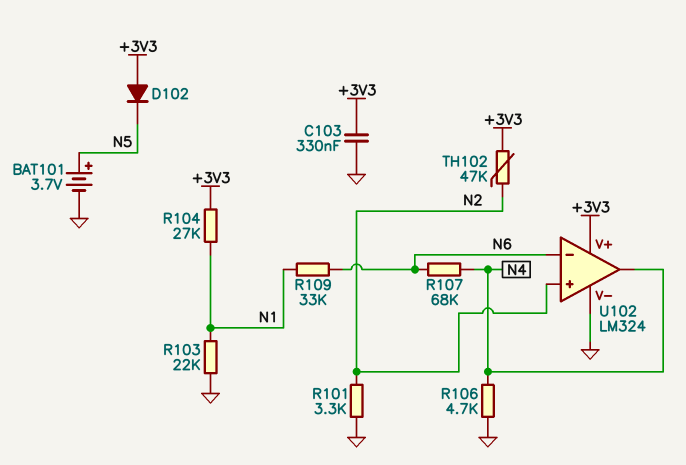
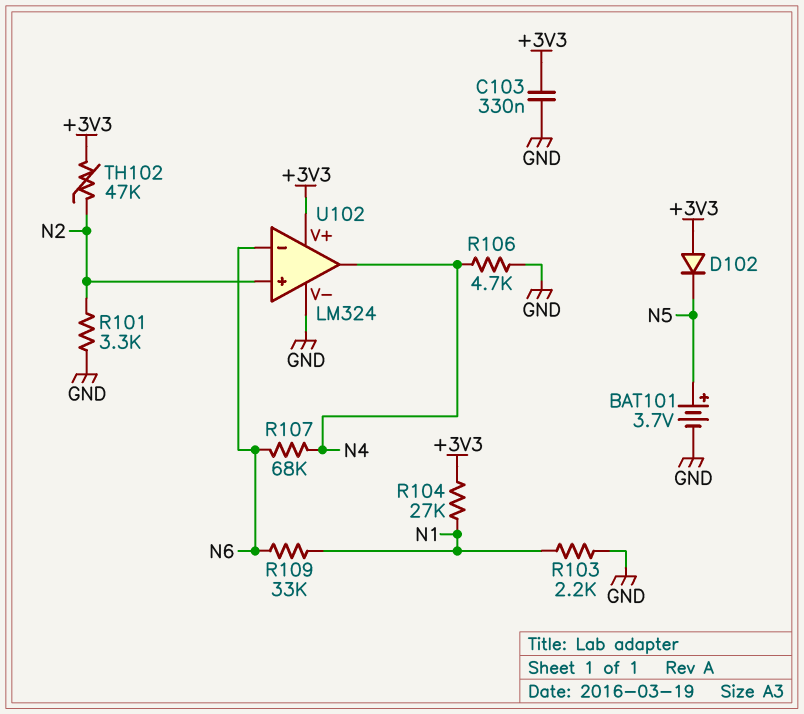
R103: 22k (GND, N1) -> 2.2k (GND, N1)

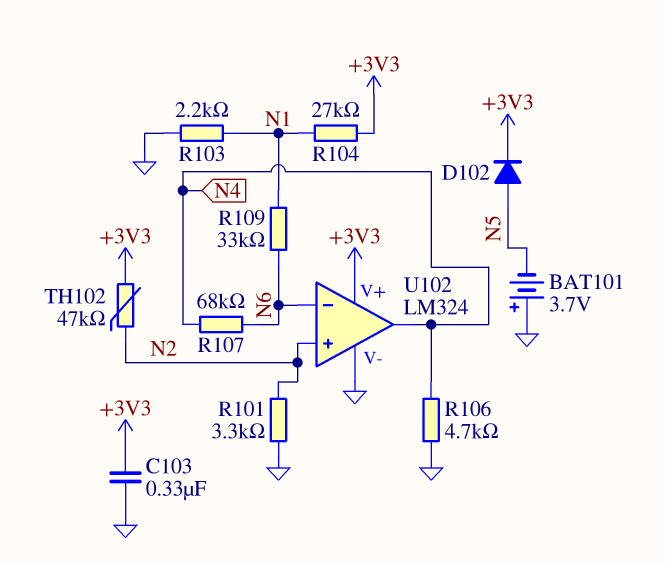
BAT101: 3.7V (plus N5, minus GND) -> 3.7V (plus GND, minus N5)
D102: diode (A +3V3, K N5) -> diode (A N5, K +3V3)

